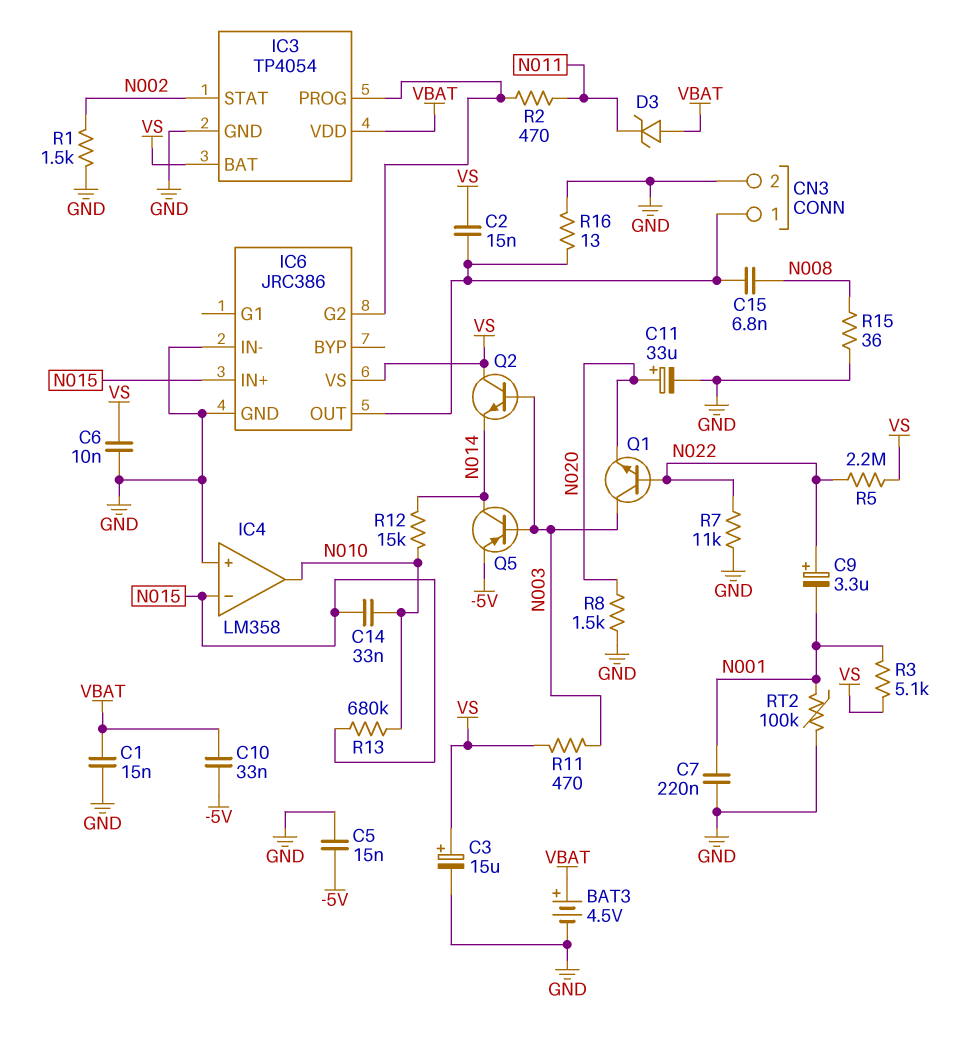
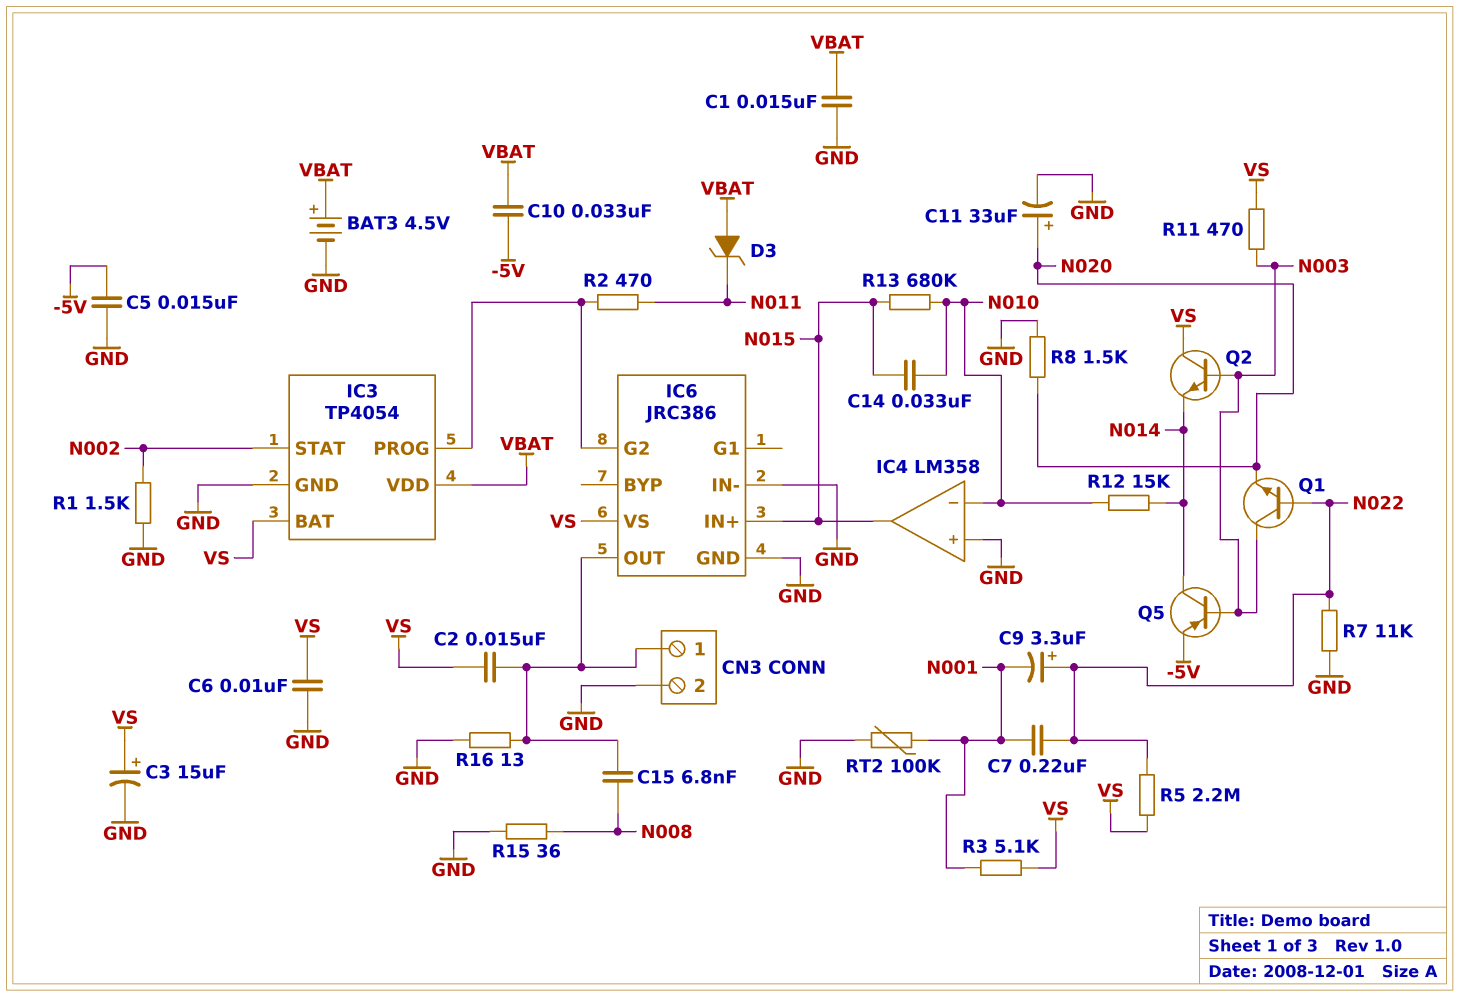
C7: 220nF (GND, N001) -> 220nF (N001, N022)
IC4 pin in-: N015 -> N010
IC4 pin out: N010 -> N015

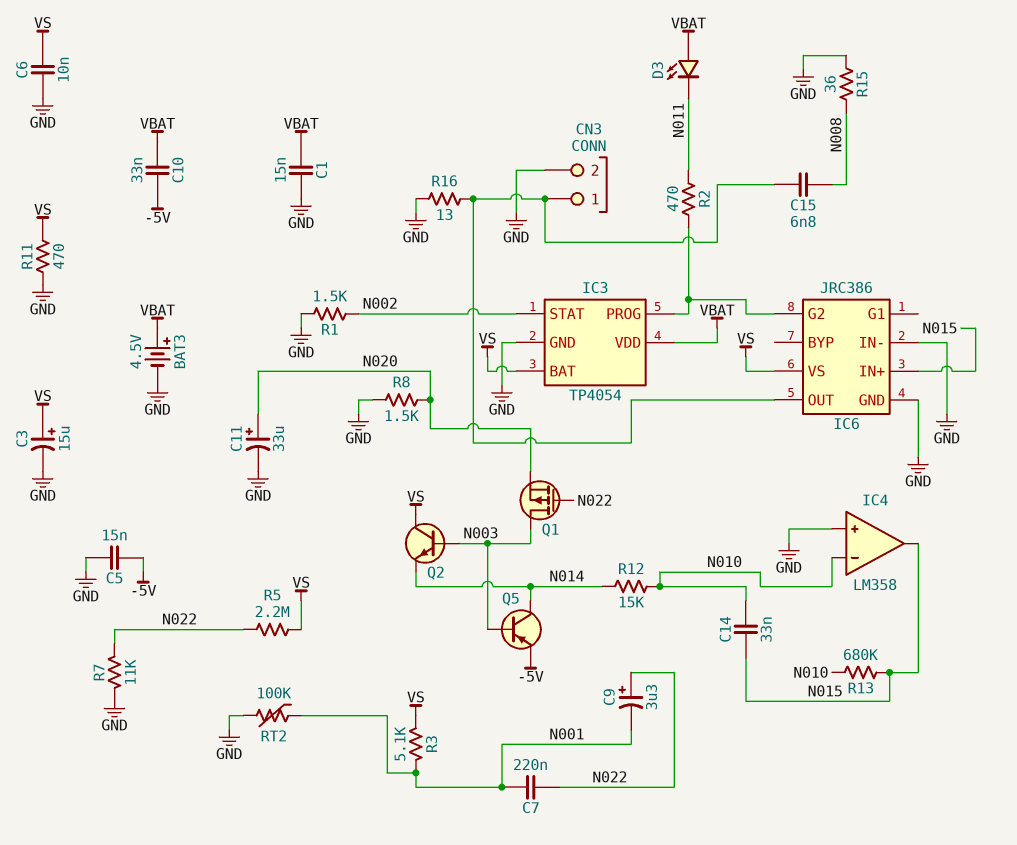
C2: 15nF (CN3/1, VS) -> none
D3: zener (A VBAT, K N011) -> LED (A VBAT, K N011)
Q1: NPN (B N022, C N003, E N020) -> PMOS (G N022, D N003, S N020)
R11: 470 (N003, VS) -> 470 (GND, VS)

